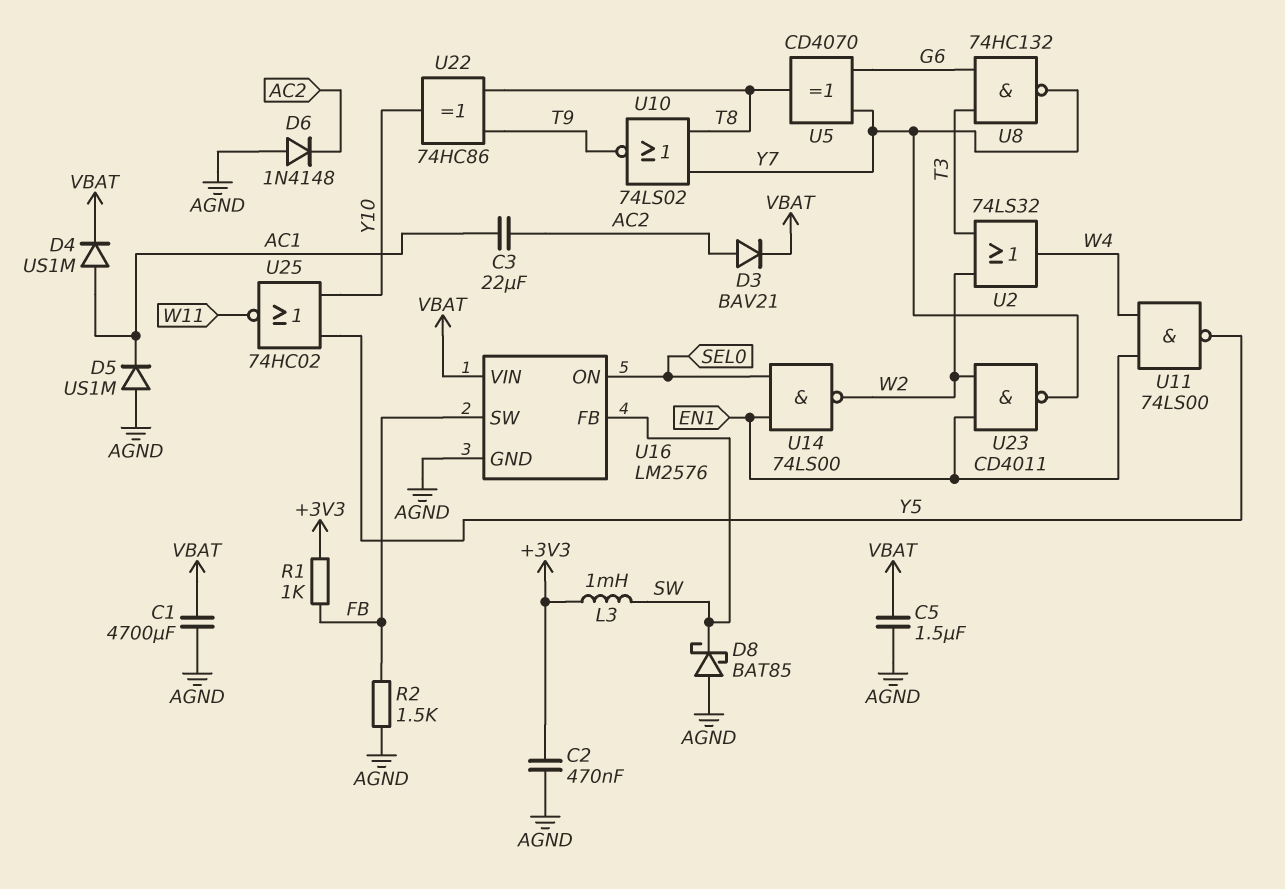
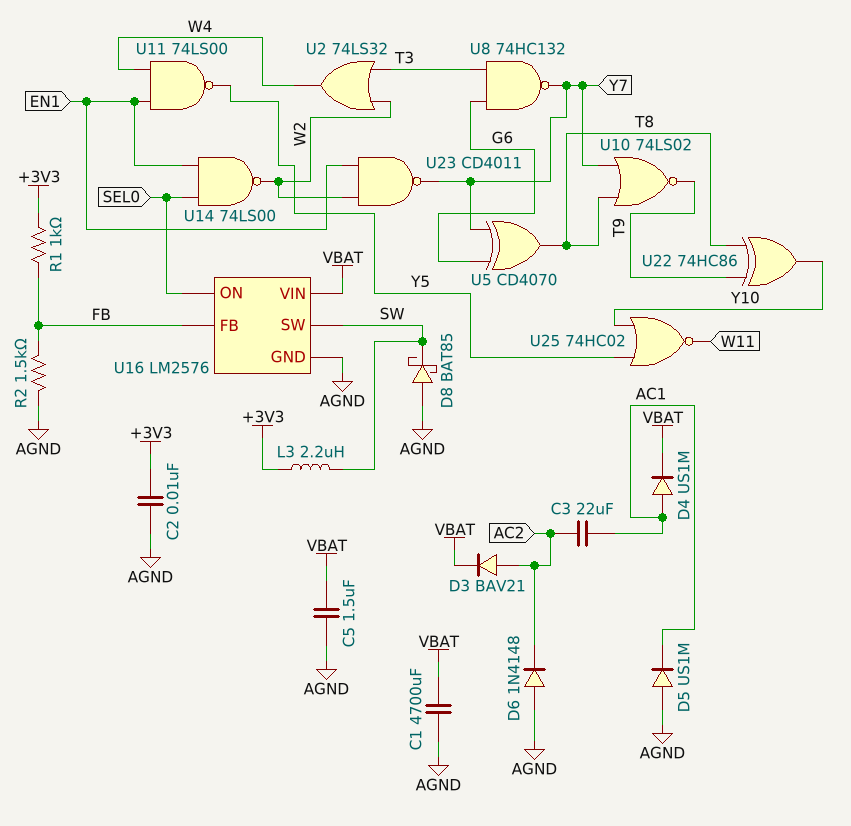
C2: 470nF (+3V3, AGND) -> 10nF (+3V3, AGND)
L3: 1mH (+3V3, SW) -> 2.2uH (+3V3, SW)
U16 pin FB: SW -> FB
U16 pin SW: FB -> SW

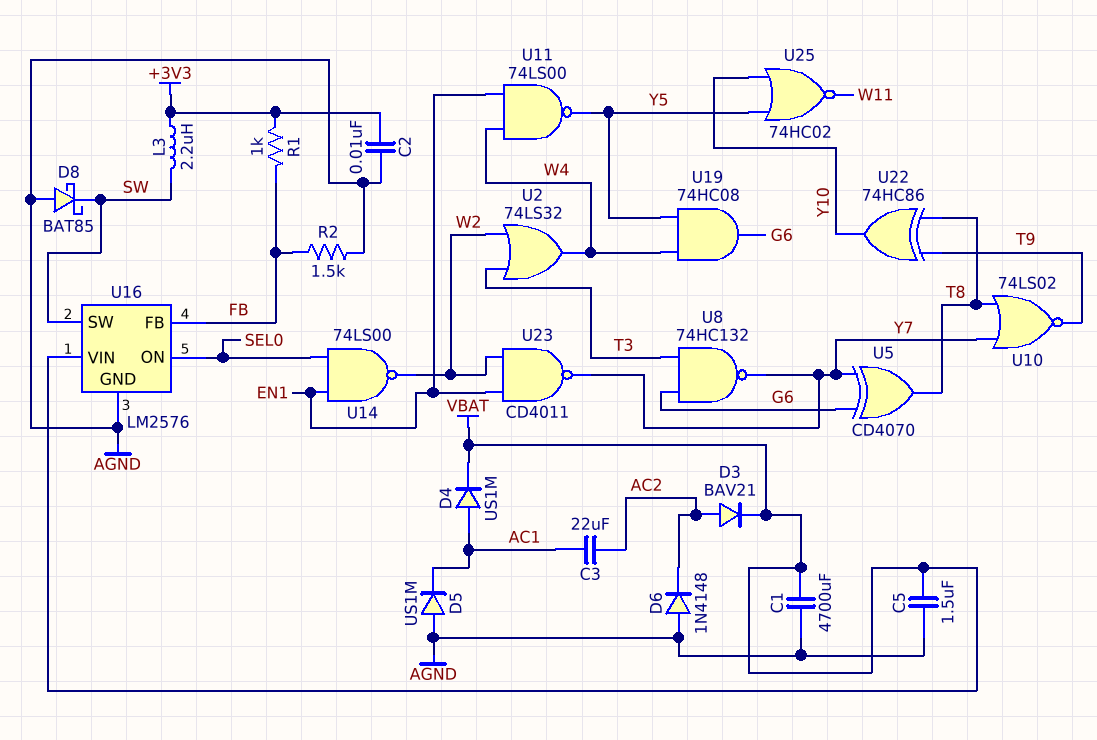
U19: none -> AND 74HC08 (in W4, in Y5, out G6)

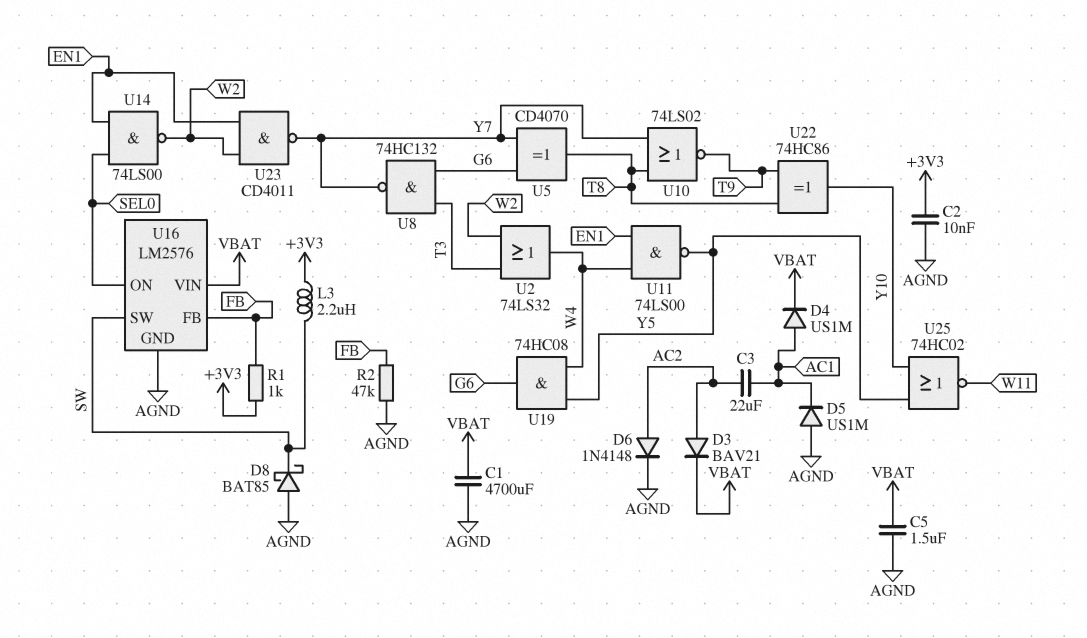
D6: diode 1N4148 (A AGND, K AC2) -> diode 1N4148 (A AC2, K AGND)
R2: 1.5k (AGND, FB) -> 47k (AGND, FB)

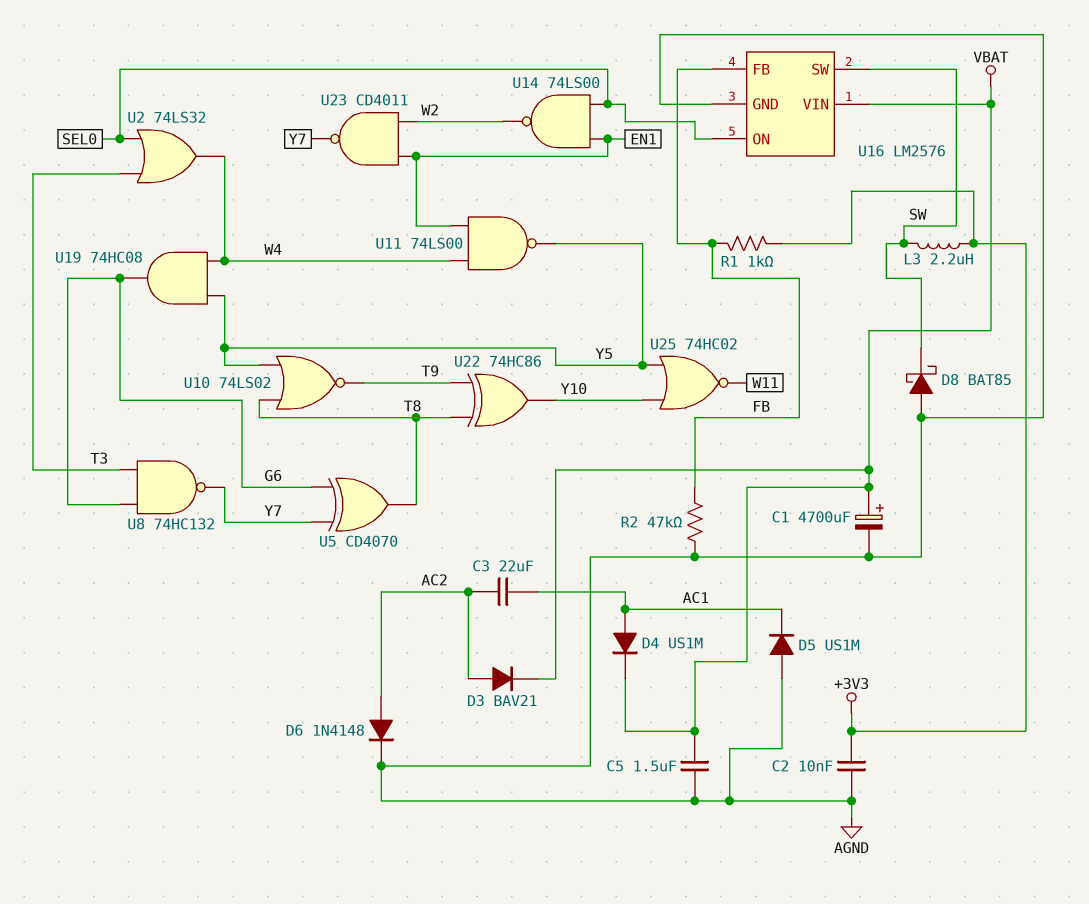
C1: 4700uF (AGND, VBAT) -> 4700uF (plus VBAT, minus AGND)
U2: OR 74LS32 (in T3, in W2, out W4) -> OR 74LS32 (in SEL0, in T3, out W4)
U10: NOR 74LS02 (in T8, in Y7, out T9) -> NOR 74LS02 (in T8, in Y5, out T9)

